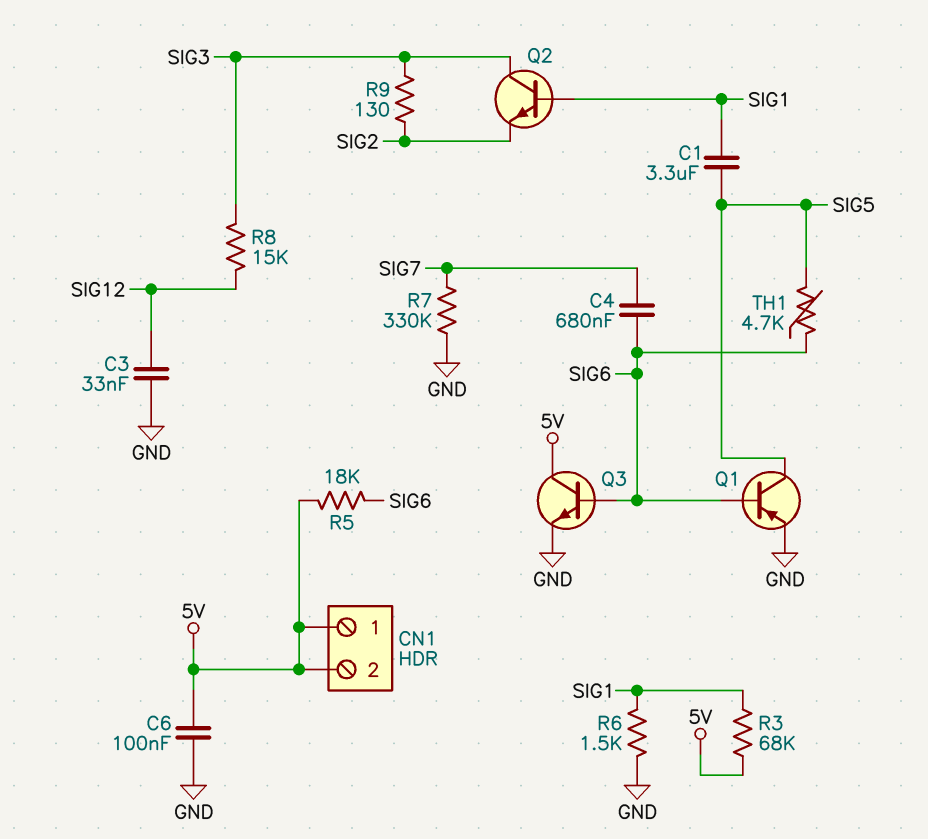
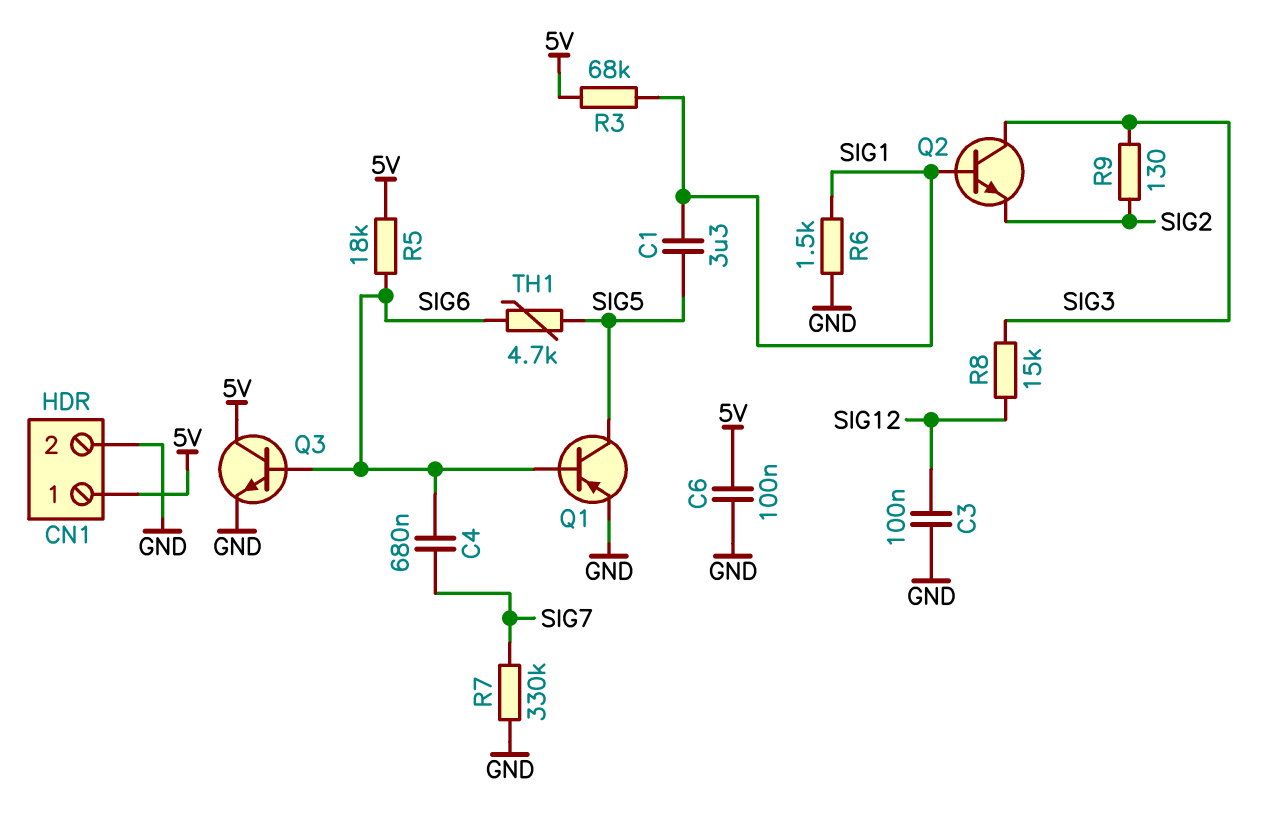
C3: 33nF (GND, SIG12) -> 100nF (GND, SIG12)
CN1 pin 2: 5V -> GND

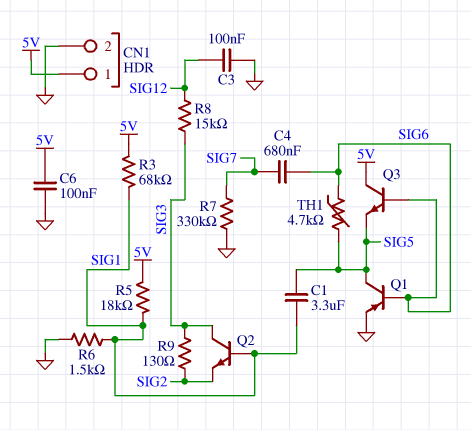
Q3: NPN (B SIG6, C 5V, E GND) -> NPN (B SIG6, C 5V, E SIG5)
R5: 18k (5V, SIG6) -> 18k (5V, SIG1)

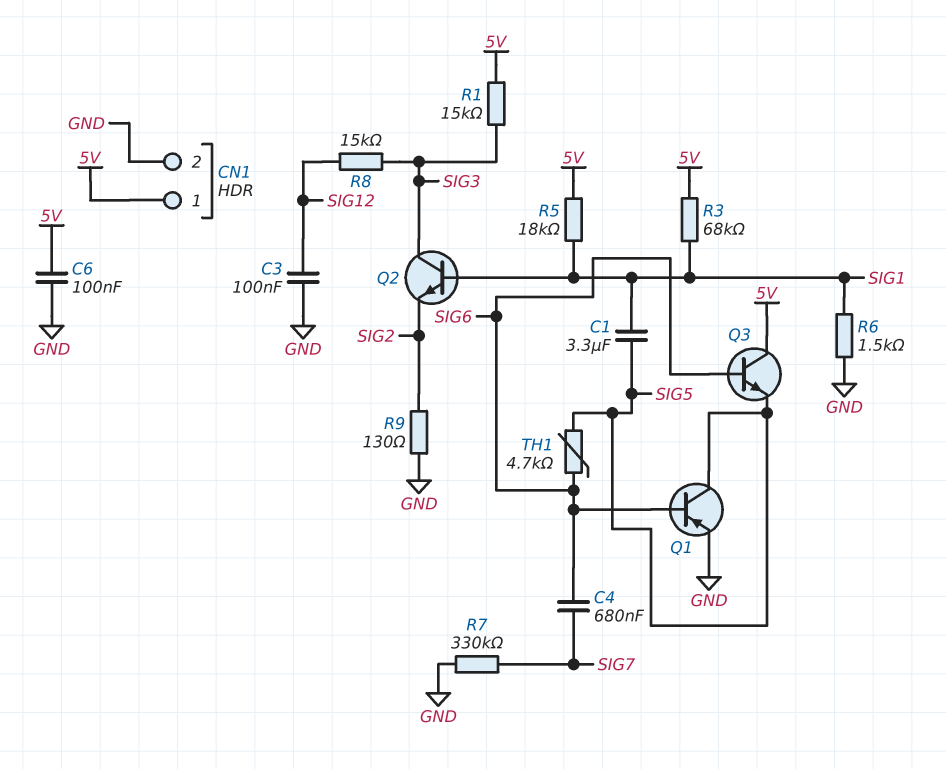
R1: none -> 15k (5V, SIG3)
R9: 130 (SIG2, SIG3) -> 130 (GND, SIG2)

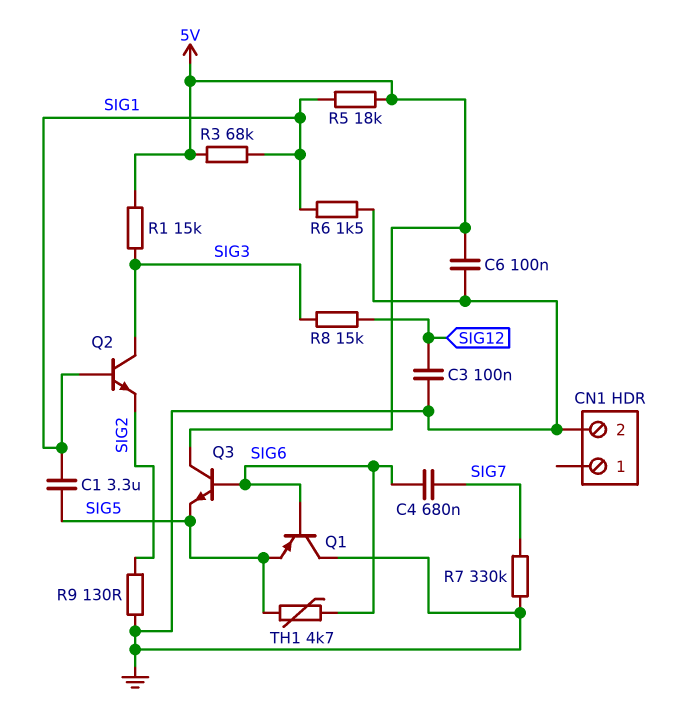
CN1 pin 1: 5V -> none
Q1: PNP (B SIG6, C SIG5, E GND) -> PNP (B SIG6, C GND, E SIG5)

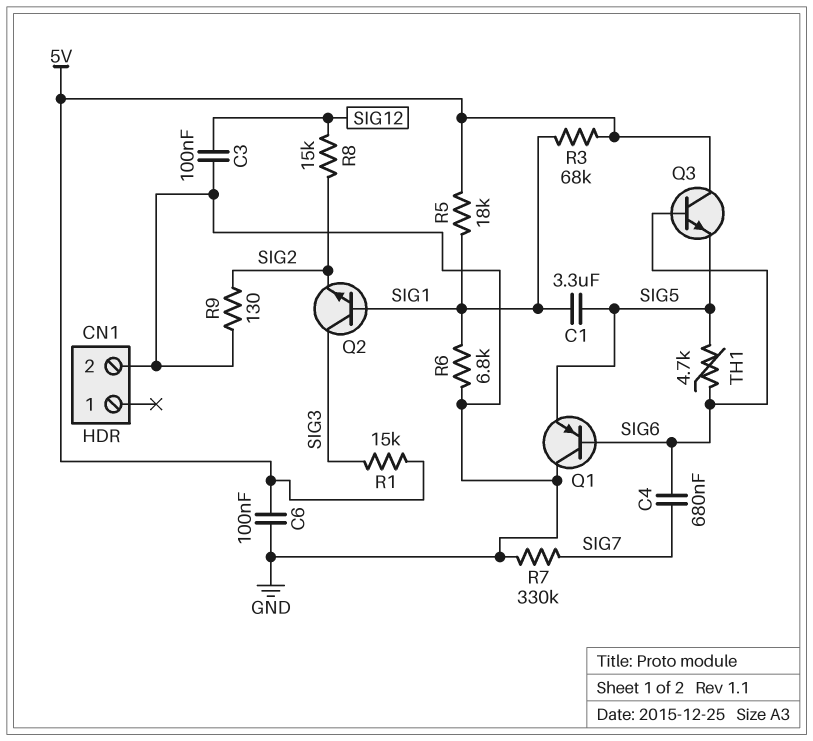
R6: 1.5k (GND, SIG1) -> 6.8k (GND, SIG1)
R8: 15k (SIG3, SIG12) -> 15k (SIG2, SIG12)

